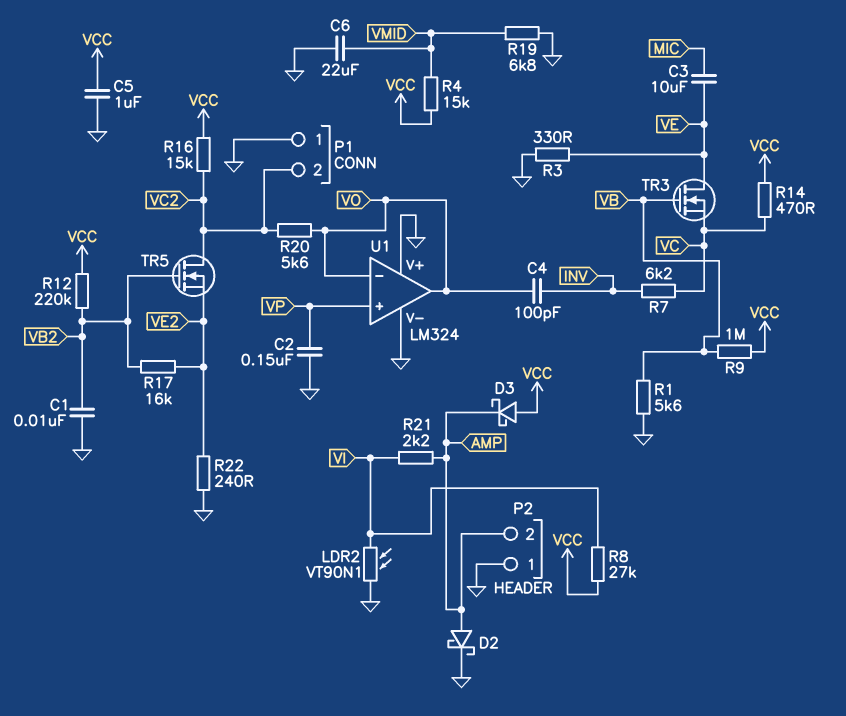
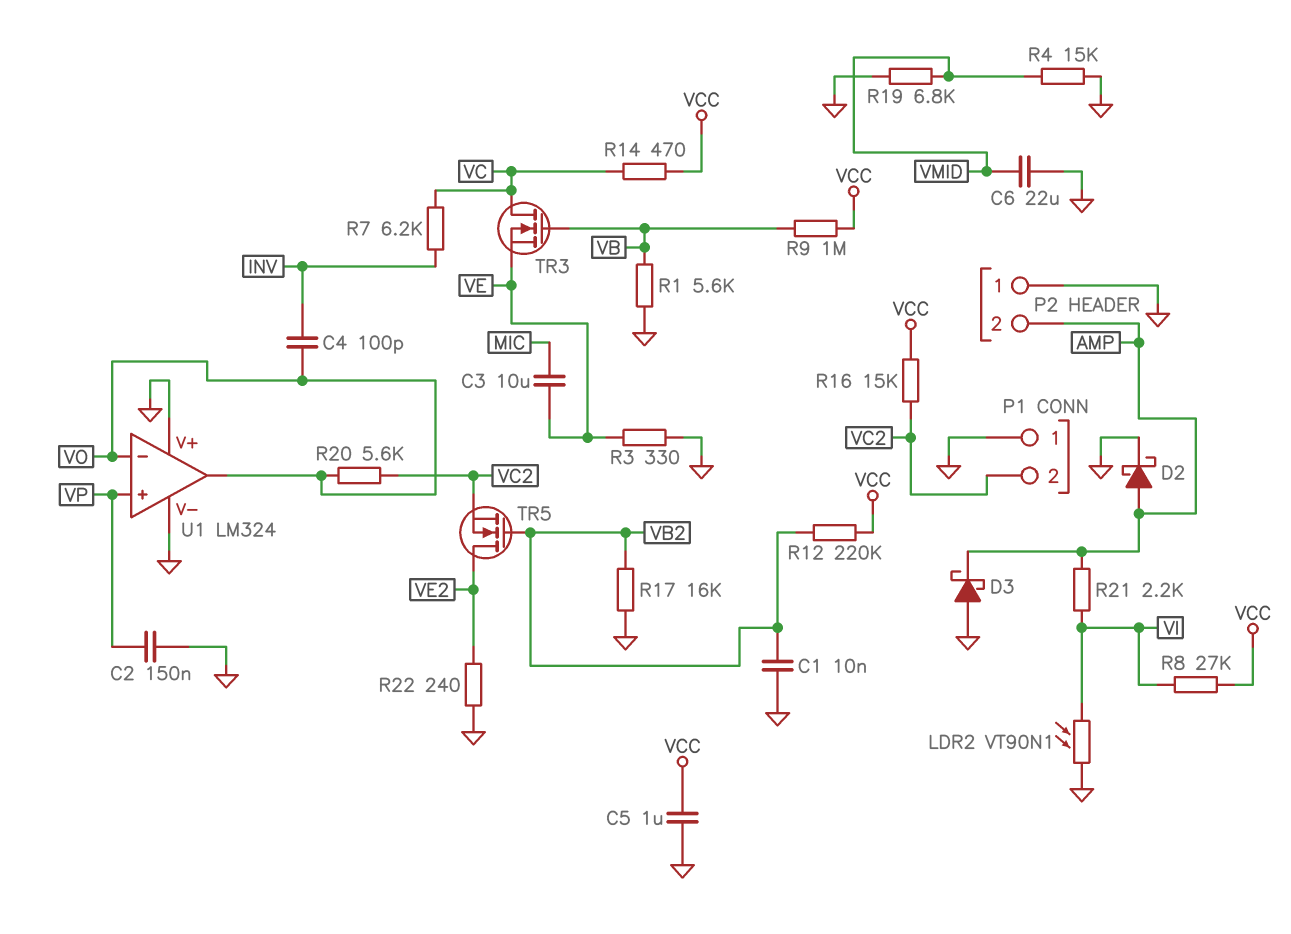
D3: schottky (A VCC, K AMP) -> schottky (A GND, K AMP)
R4: 15k (VCC, VMID) -> 15k (GND, VMID)
R17: 16k (VB2, VE2) -> 16k (GND, VB2)
TR3: NMOS (G VB, D VE, S VC) -> NMOS (G VB, D VC, S VE)
TR5: NMOS (G VB2, D VC2, S VE2) -> NMOS (G VB2, D VE2, S VC2)

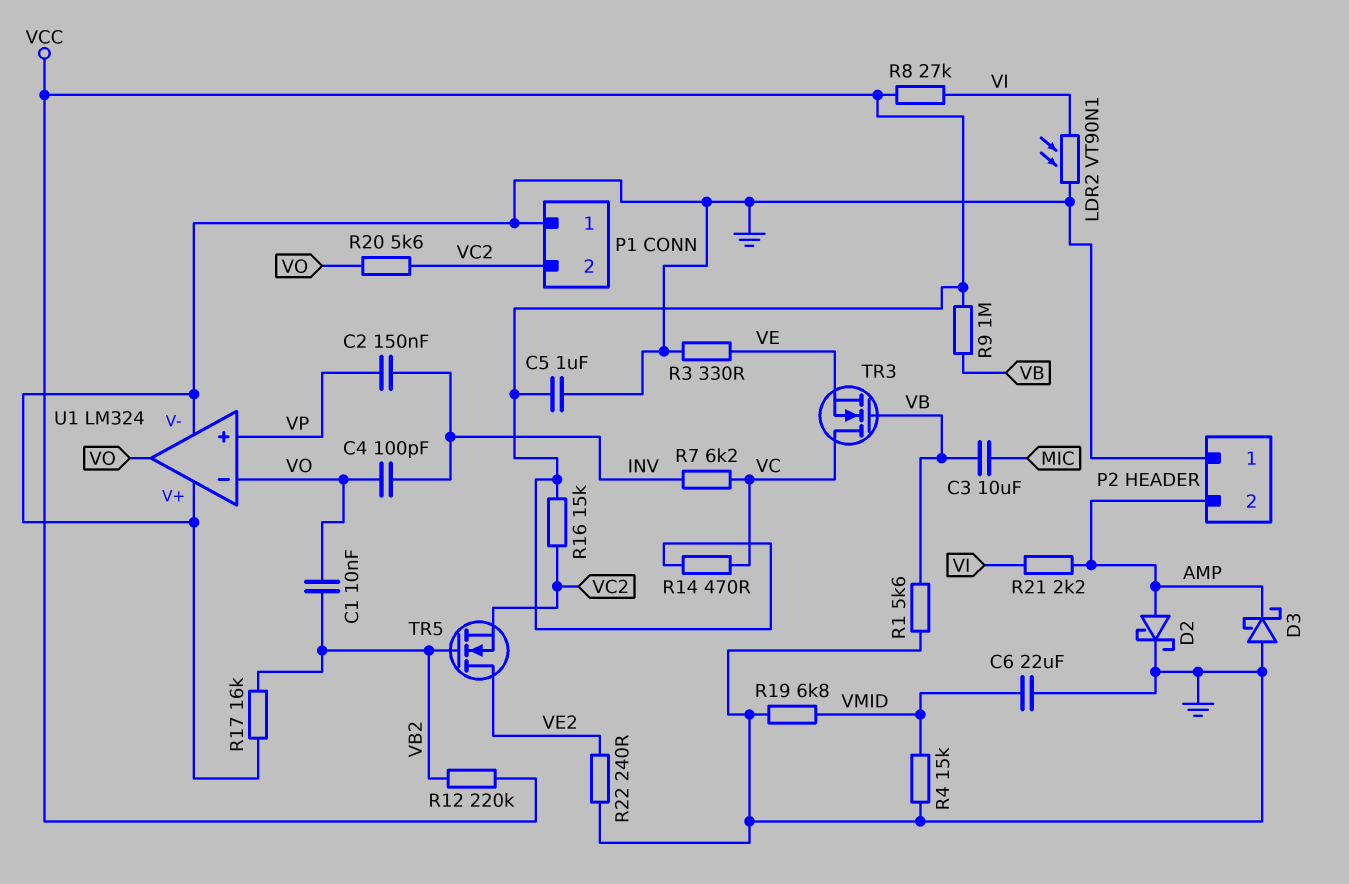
C1: 10nF (GND, VB2) -> 10nF (VB2, VO)
C2: 150nF (GND, VP) -> 150nF (INV, VP)
C3: 10uF (MIC, VE) -> 10uF (MIC, VB)

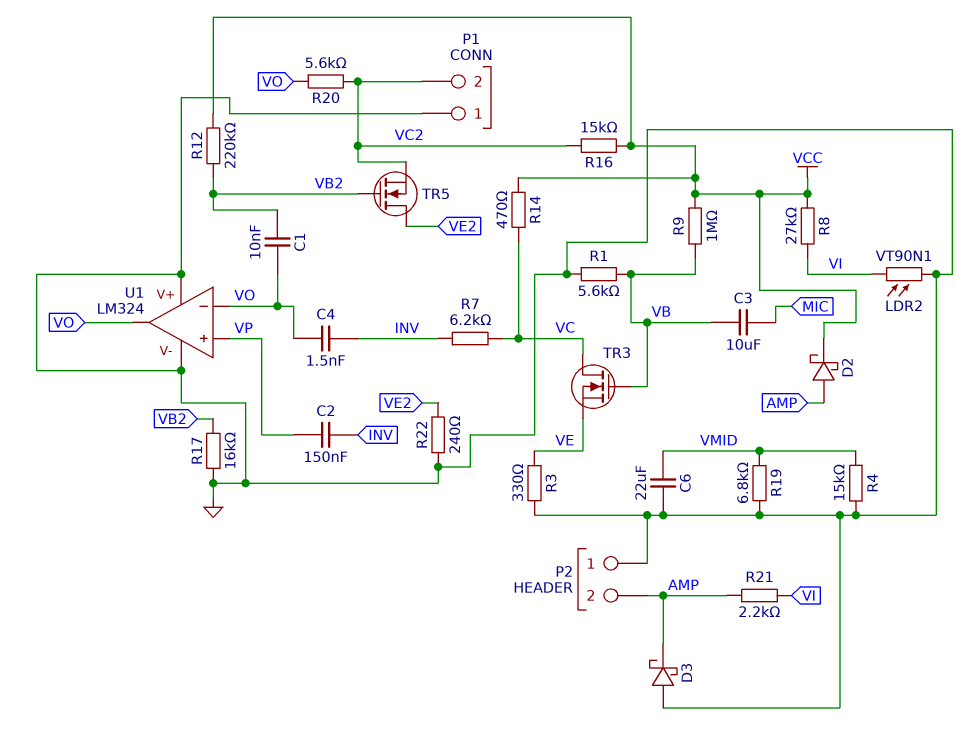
C4: 100pF (INV, VO) -> 1.5nF (INV, VO)
C5: 1uF (GND, VCC) -> none
D2: schottky (A AMP, K GND) -> schottky (A AMP, K VCC)

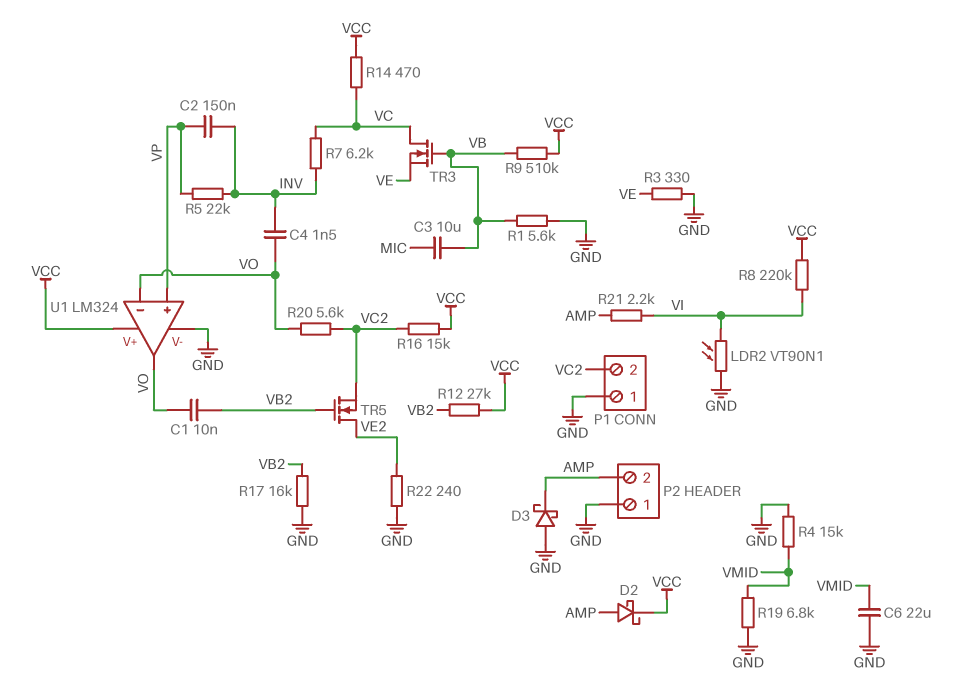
R5: none -> 22k (INV, VP)
R8: 27k (VCC, VI) -> 220k (VCC, VI)
R9: 1M (VB, VCC) -> 510k (VB, VCC)
R12: 220k (VB2, VCC) -> 27k (VB2, VCC)
U1 pin V+: GND -> VCC

